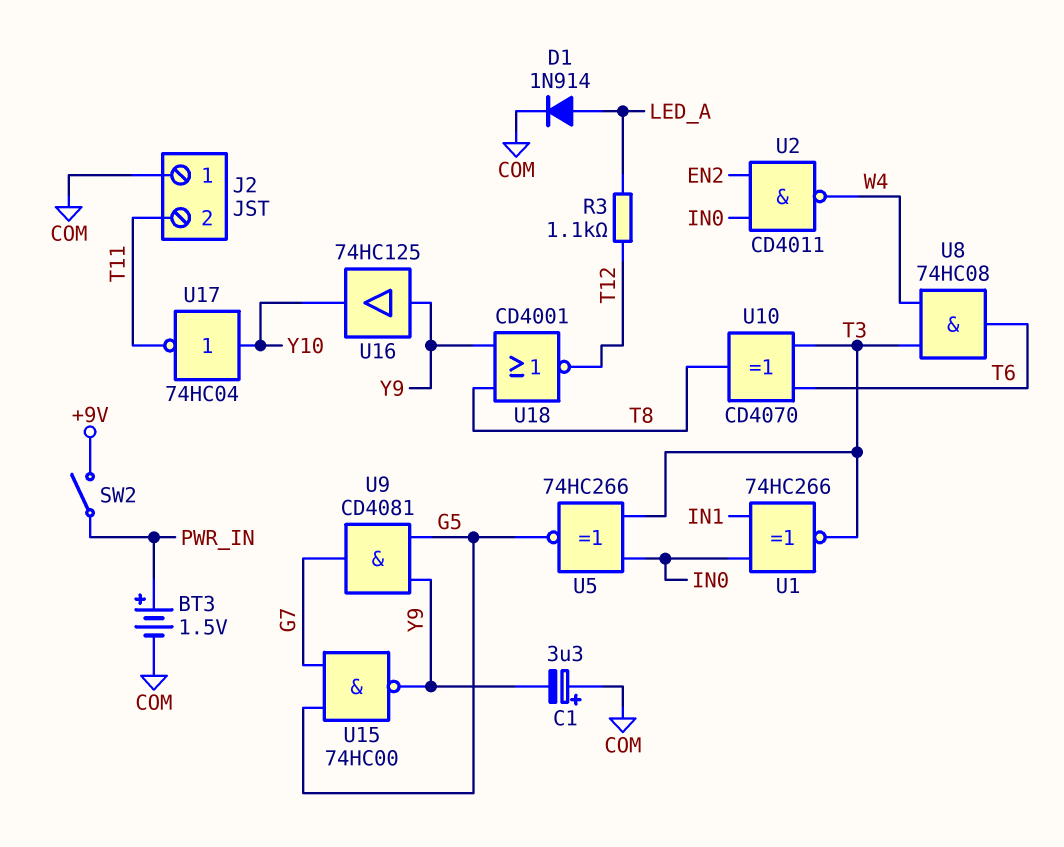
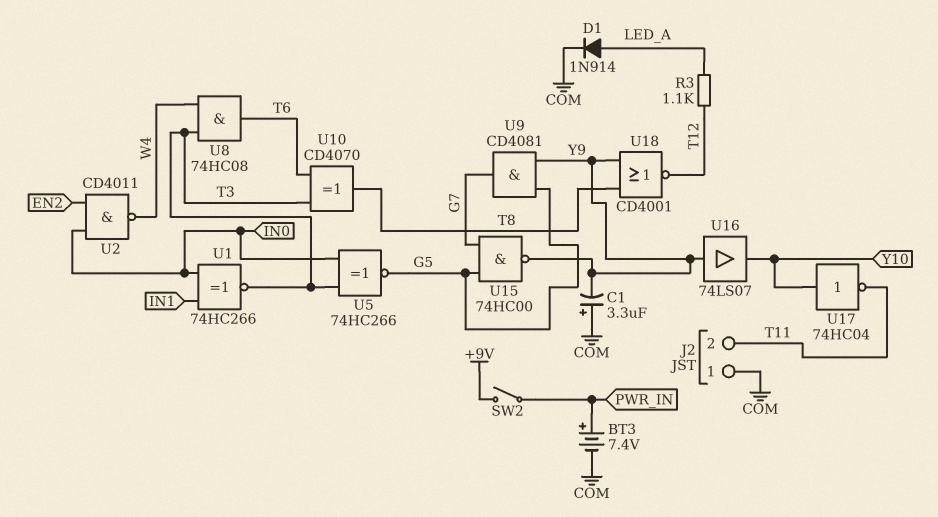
BT3: 1.5V (plus PWR_IN, minus COM) -> 7.4V (plus PWR_IN, minus COM)
U16: buffer 74HC125 (in Y9, out Y10) -> buffer 74LS07 (in Y9, out Y10)

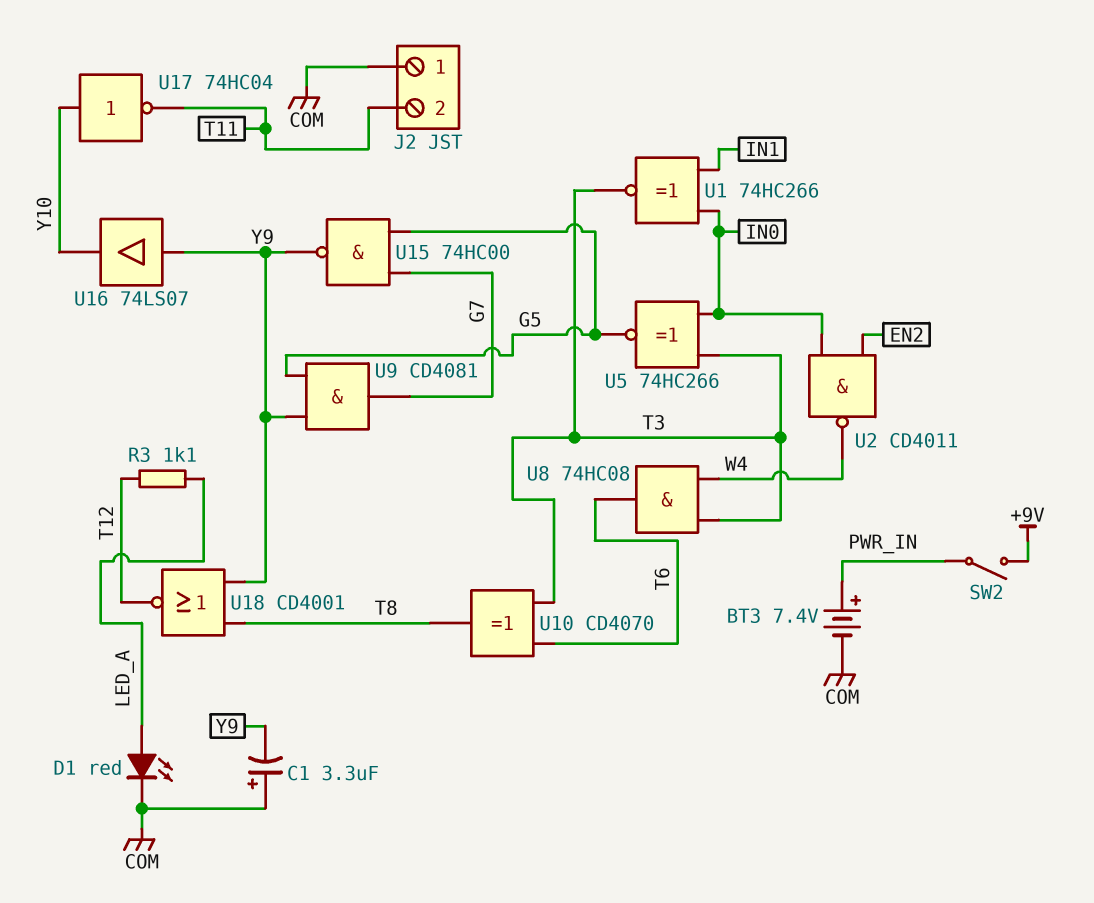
D1: diode 1N914 (A LED_A, K COM) -> LED red (A LED_A, K COM)

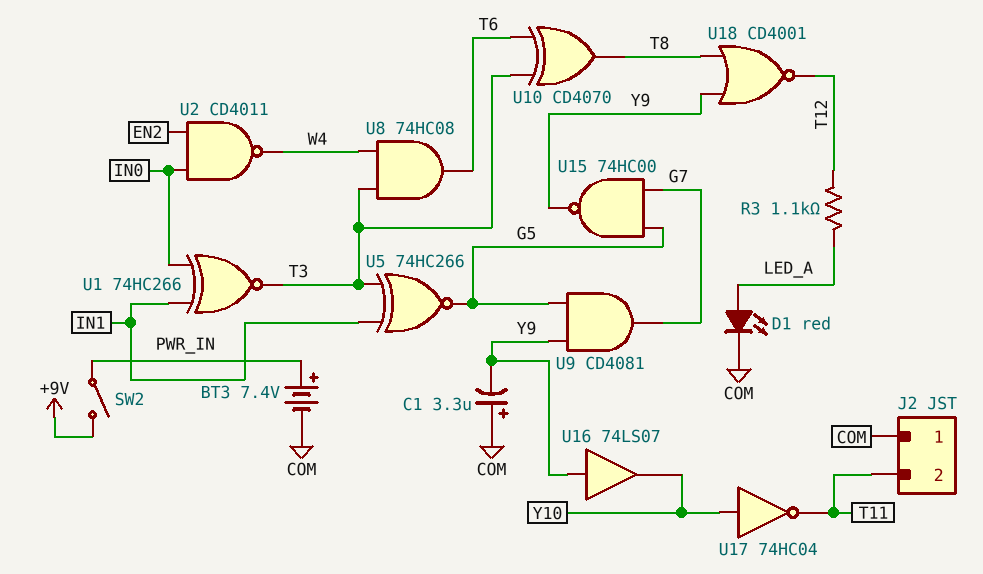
U5: XNOR 74HC266 (in IN0, in T3, out G5) -> XNOR 74HC266 (in IN1, in T3, out G5)

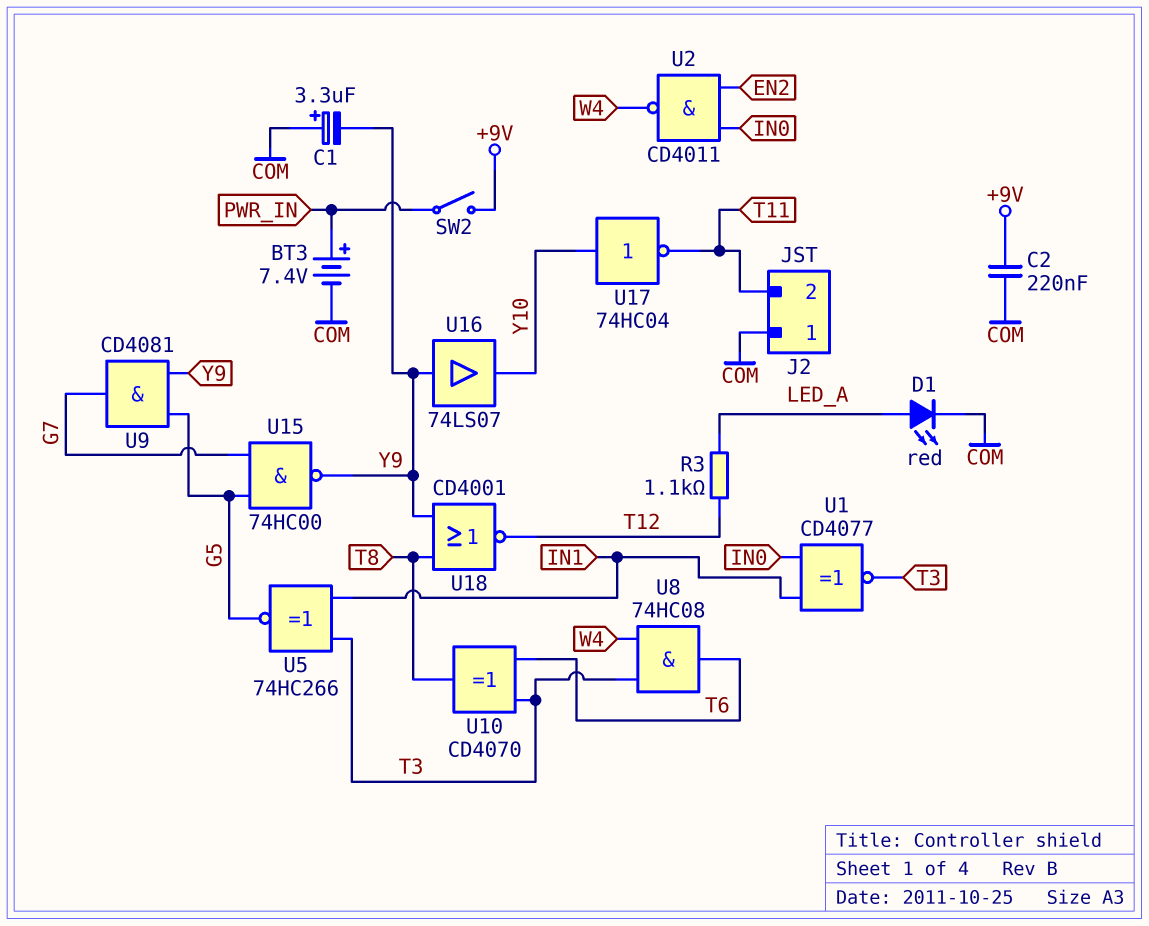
C2: none -> 220nF (+9V, COM)
U1: XNOR 74HC266 (in IN0, in IN1, out T3) -> XNOR CD4077 (in IN0, in IN1, out T3)

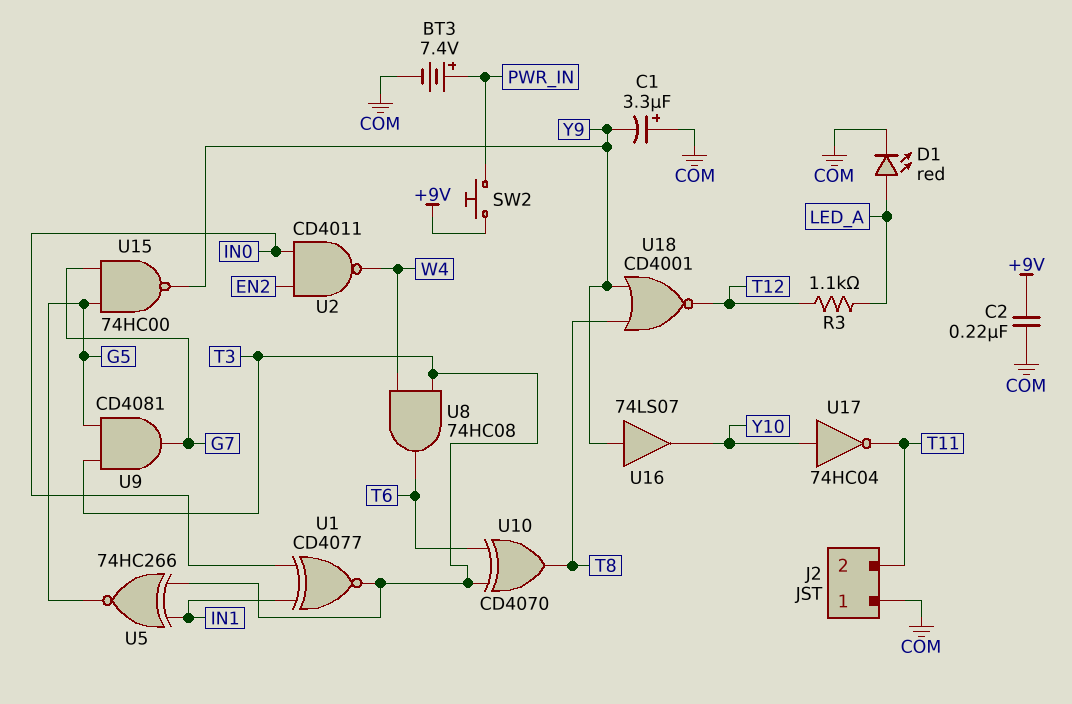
SW2: switch (+9V, PWR_IN) -> button (+9V, PWR_IN)
U9: AND CD4081 (in G5, in Y9, out G7) -> AND CD4081 (in G5, in T3, out G7)

